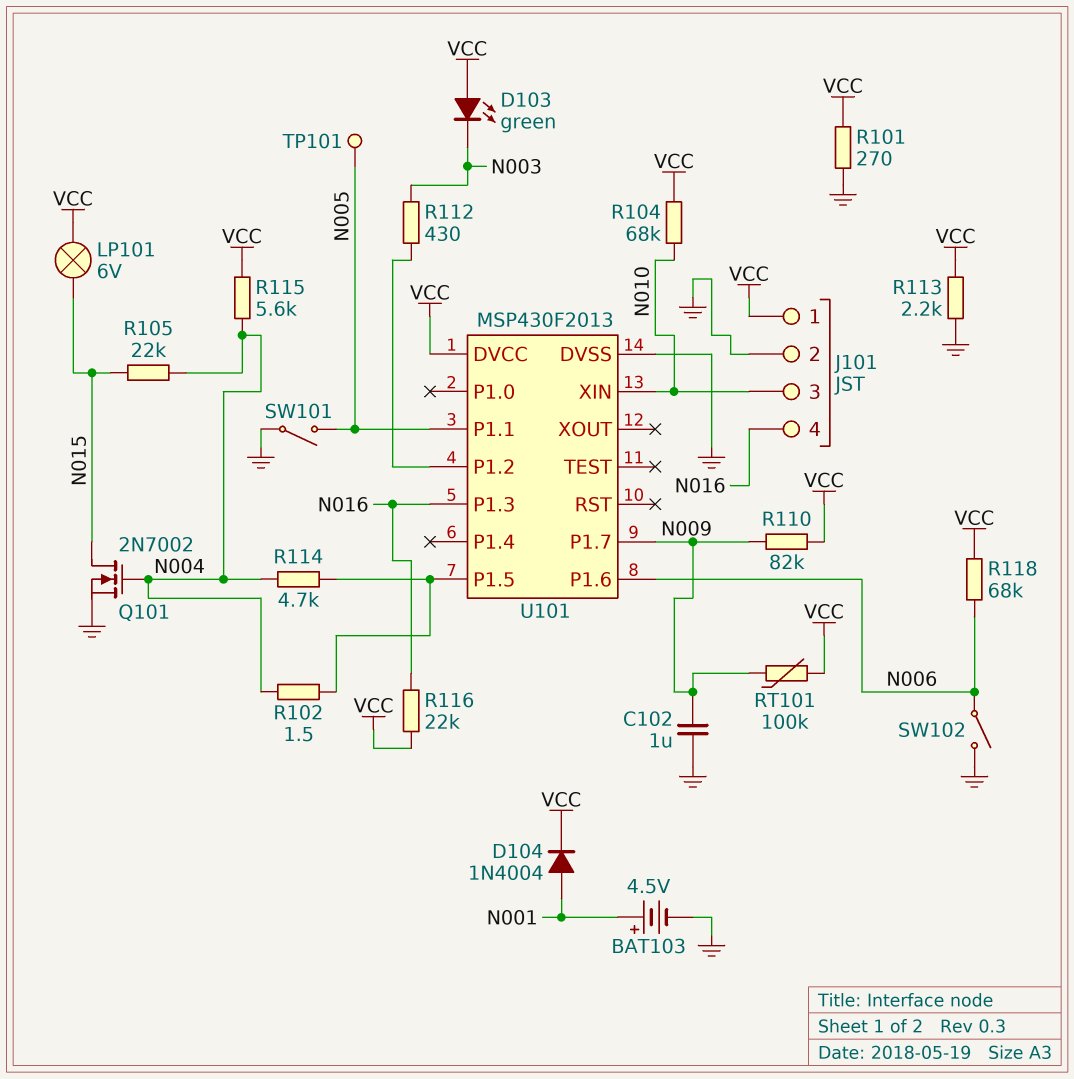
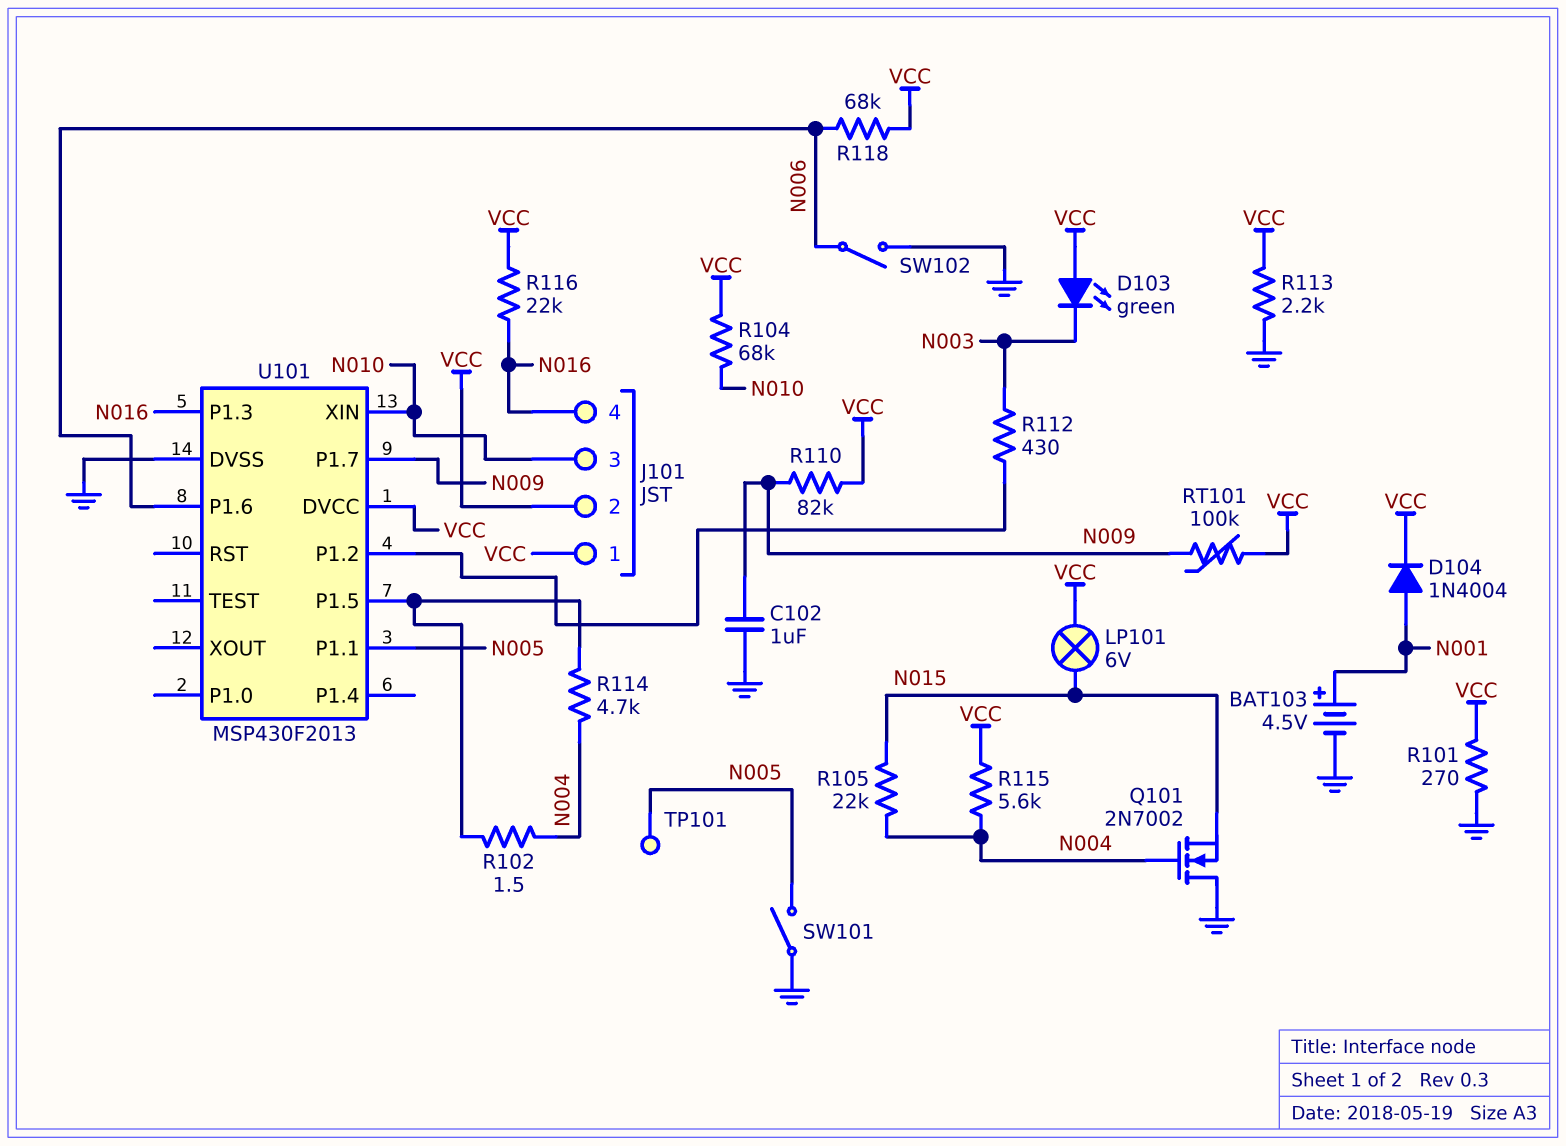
J101 pin 2: GND -> VCC
Q101: NMOS 2N7002 (G N004, D N015, S GND) -> NMOS 2N7002 (G N004, D GND, S N015)

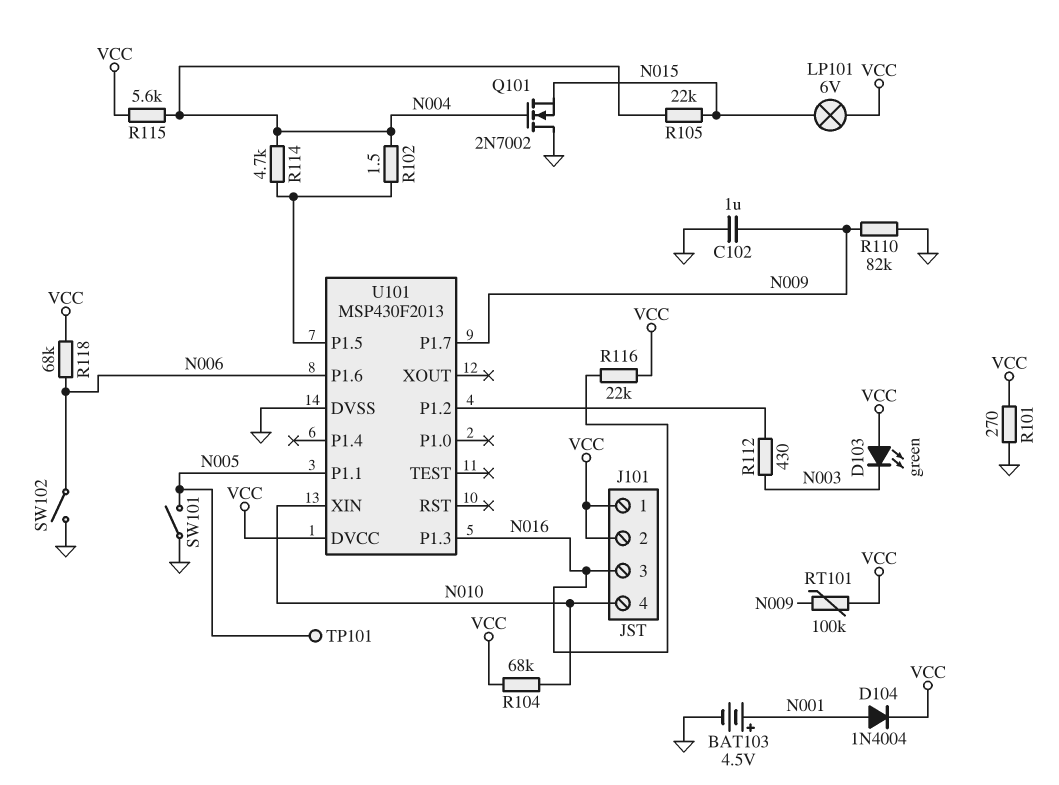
J101 pin 3: N010 -> N016
J101 pin 4: N016 -> N010
R110: 82k (N009, VCC) -> 82k (GND, N009)
R113: 2.2k (GND, VCC) -> none

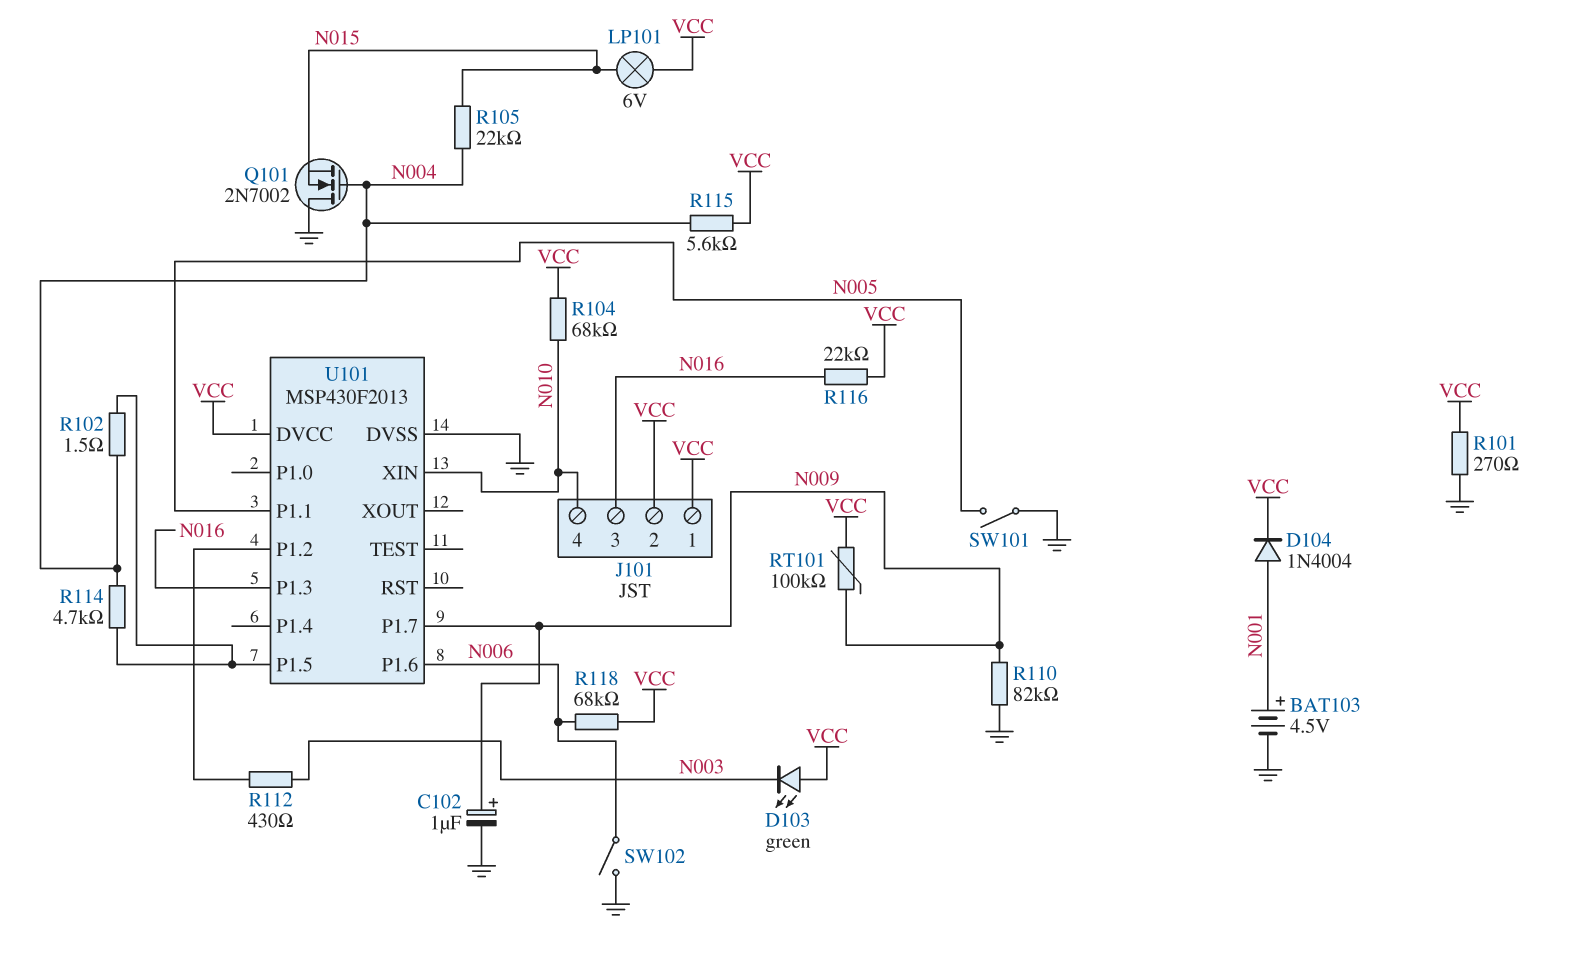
C102: 1uF (GND, N009) -> 1uF (plus N009, minus GND)
TP101: test point (N005) -> none

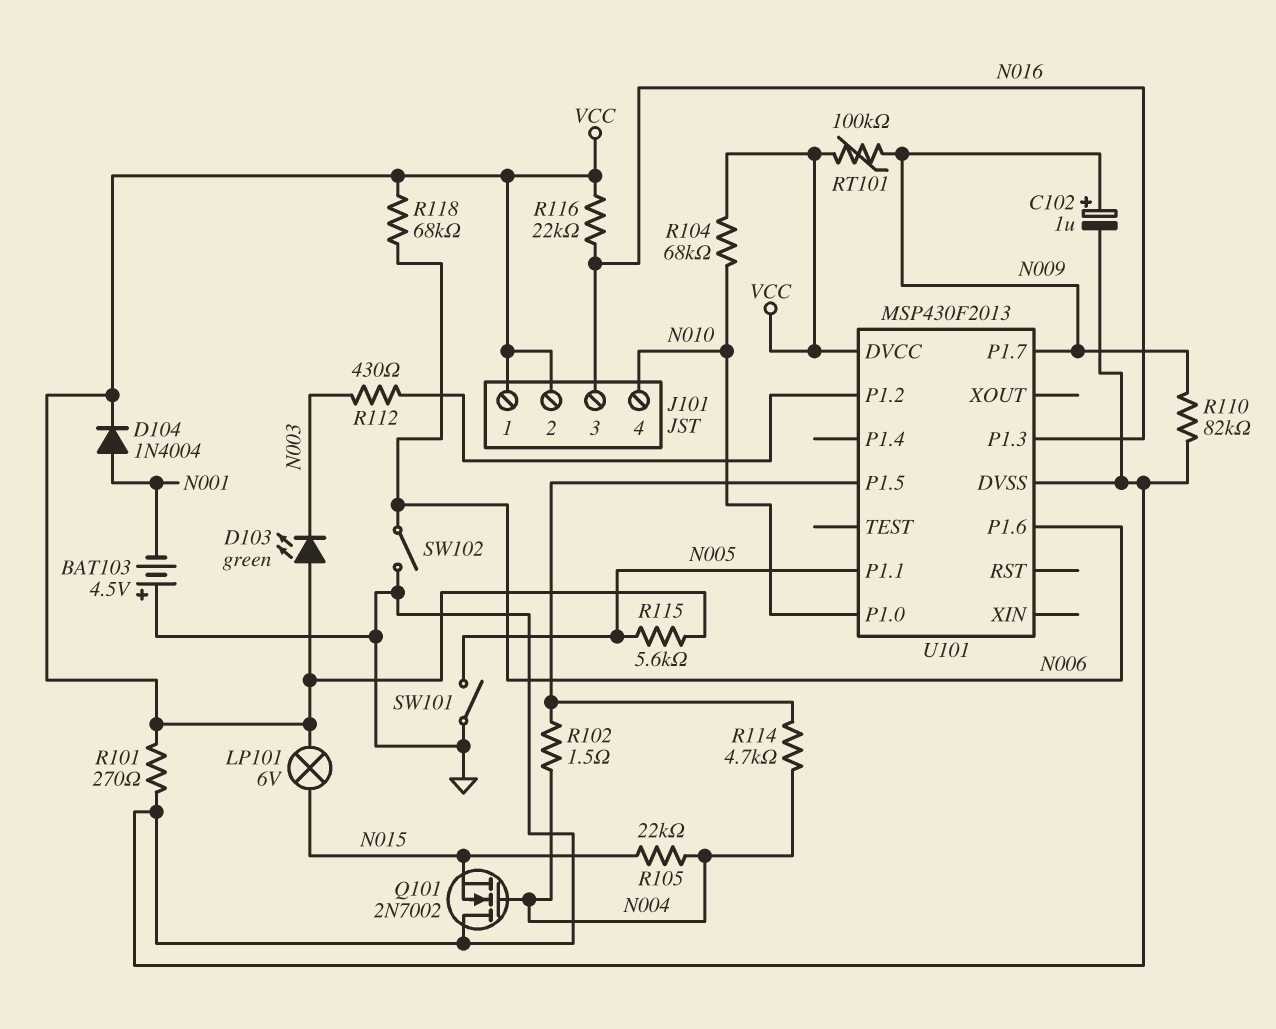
BAT103: 4.5V (plus N001, minus GND) -> 4.5V (plus GND, minus N001)
R115: 5.6k (N004, VCC) -> 5.6k (N005, VCC)
U101 pin P1.0: none -> N010
U101 pin XIN: N010 -> none

